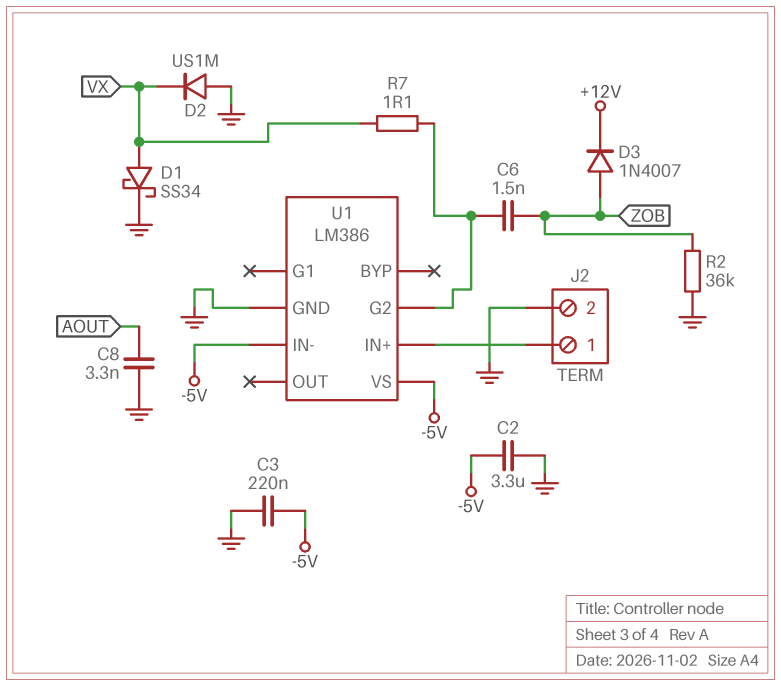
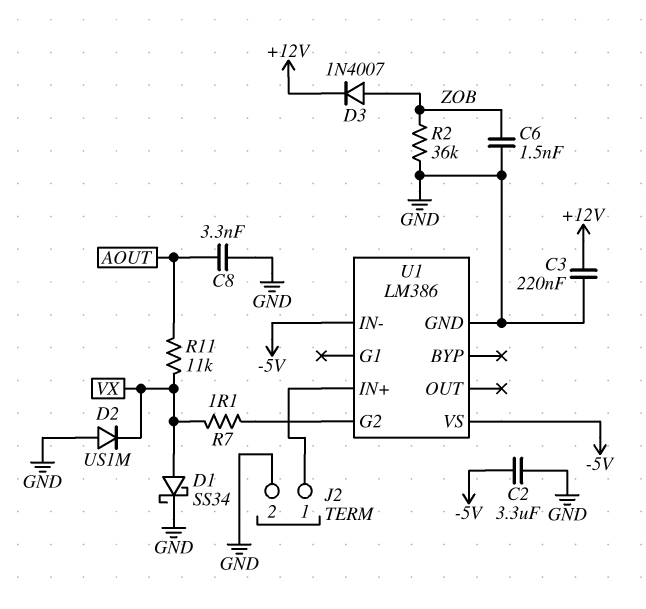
C3: 220nF (-5V, GND) -> 220nF (+12V, GND)
C6: 1.5nF (U1/G2, ZOB) -> 1.5nF (GND, ZOB)
R11: none -> 11k (AOUT, VX)

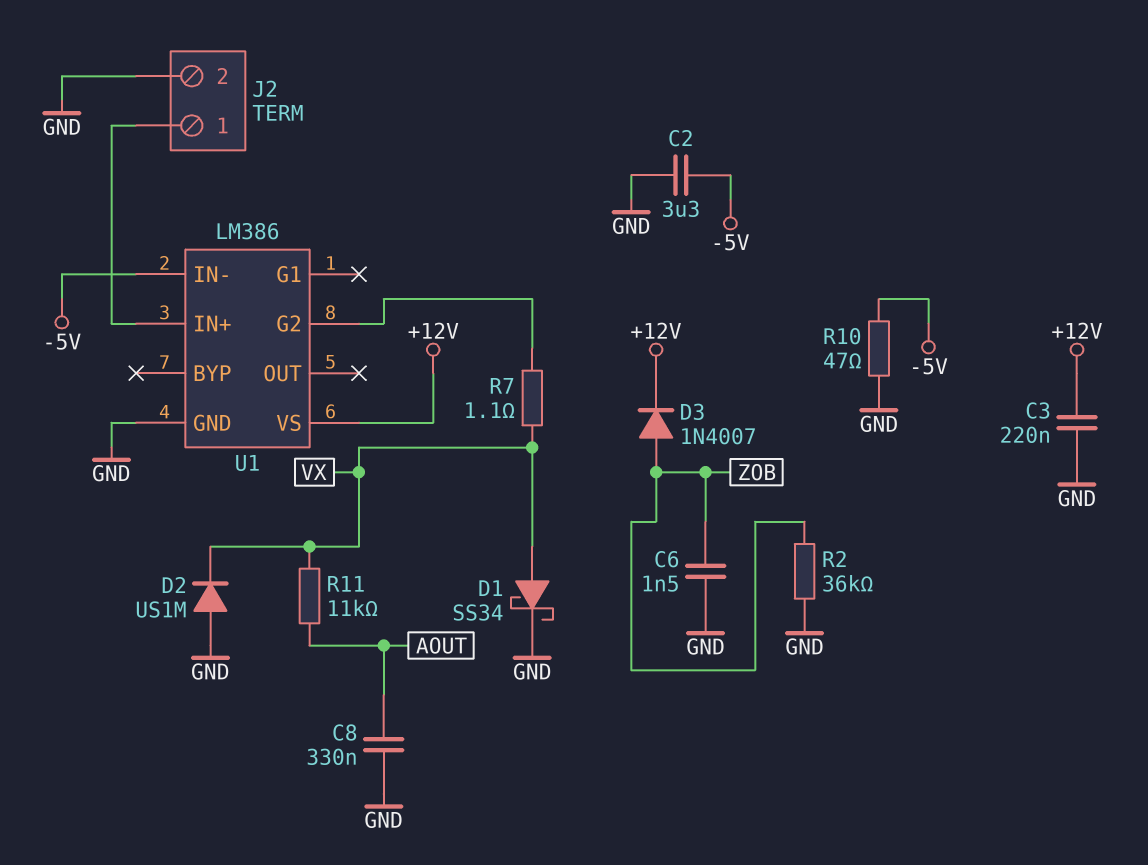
C8: 3.3nF (AOUT, GND) -> 330nF (AOUT, GND)
R10: none -> 47 (-5V, GND)
U1 pin VS: -5V -> +12V

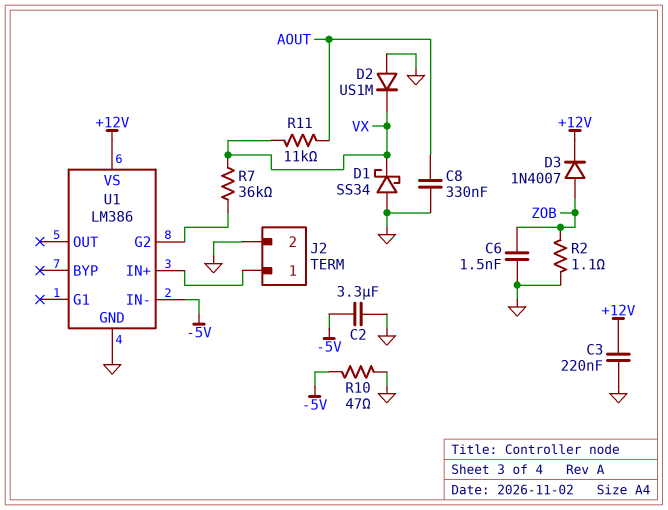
D1: schottky SS34 (A VX, K GND) -> schottky SS34 (A GND, K VX)
R2: 36k (GND, ZOB) -> 1.1 (GND, ZOB)
R7: 1.1 (U1/G2, VX) -> 36k (U1/G2, VX)

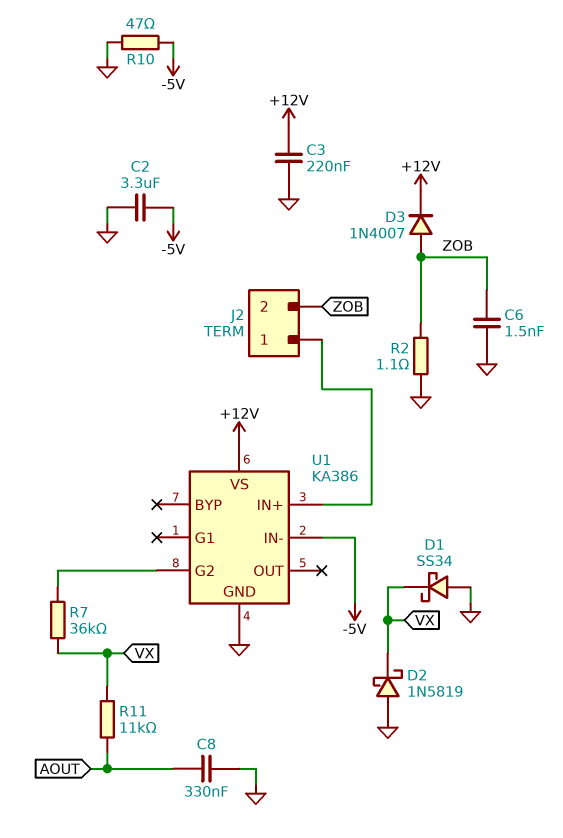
D2: diode US1M (A GND, K VX) -> schottky 1N5819 (A GND, K VX)
J2 pin 2: GND -> ZOB
U1: LM386 -> KA386

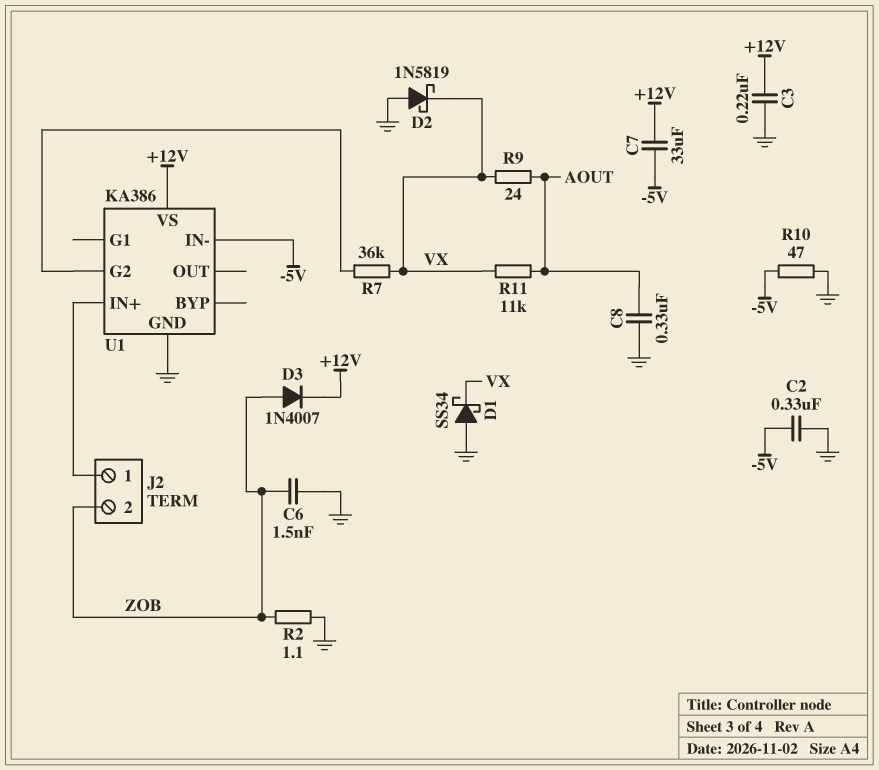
C2: 3.3uF (-5V, GND) -> 330nF (-5V, GND)
C7: none -> 33uF (+12V, -5V)
R9: none -> 24 (AOUT, VX)

